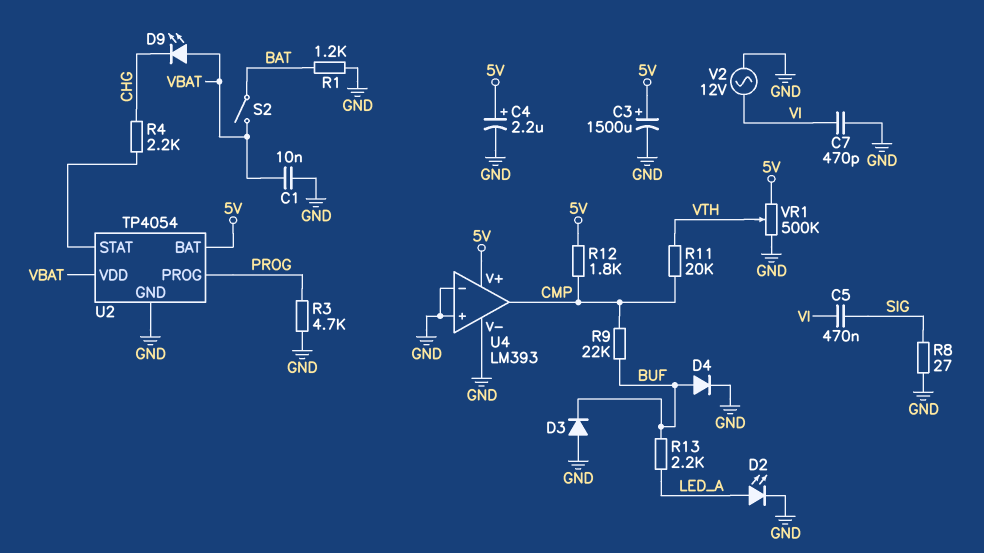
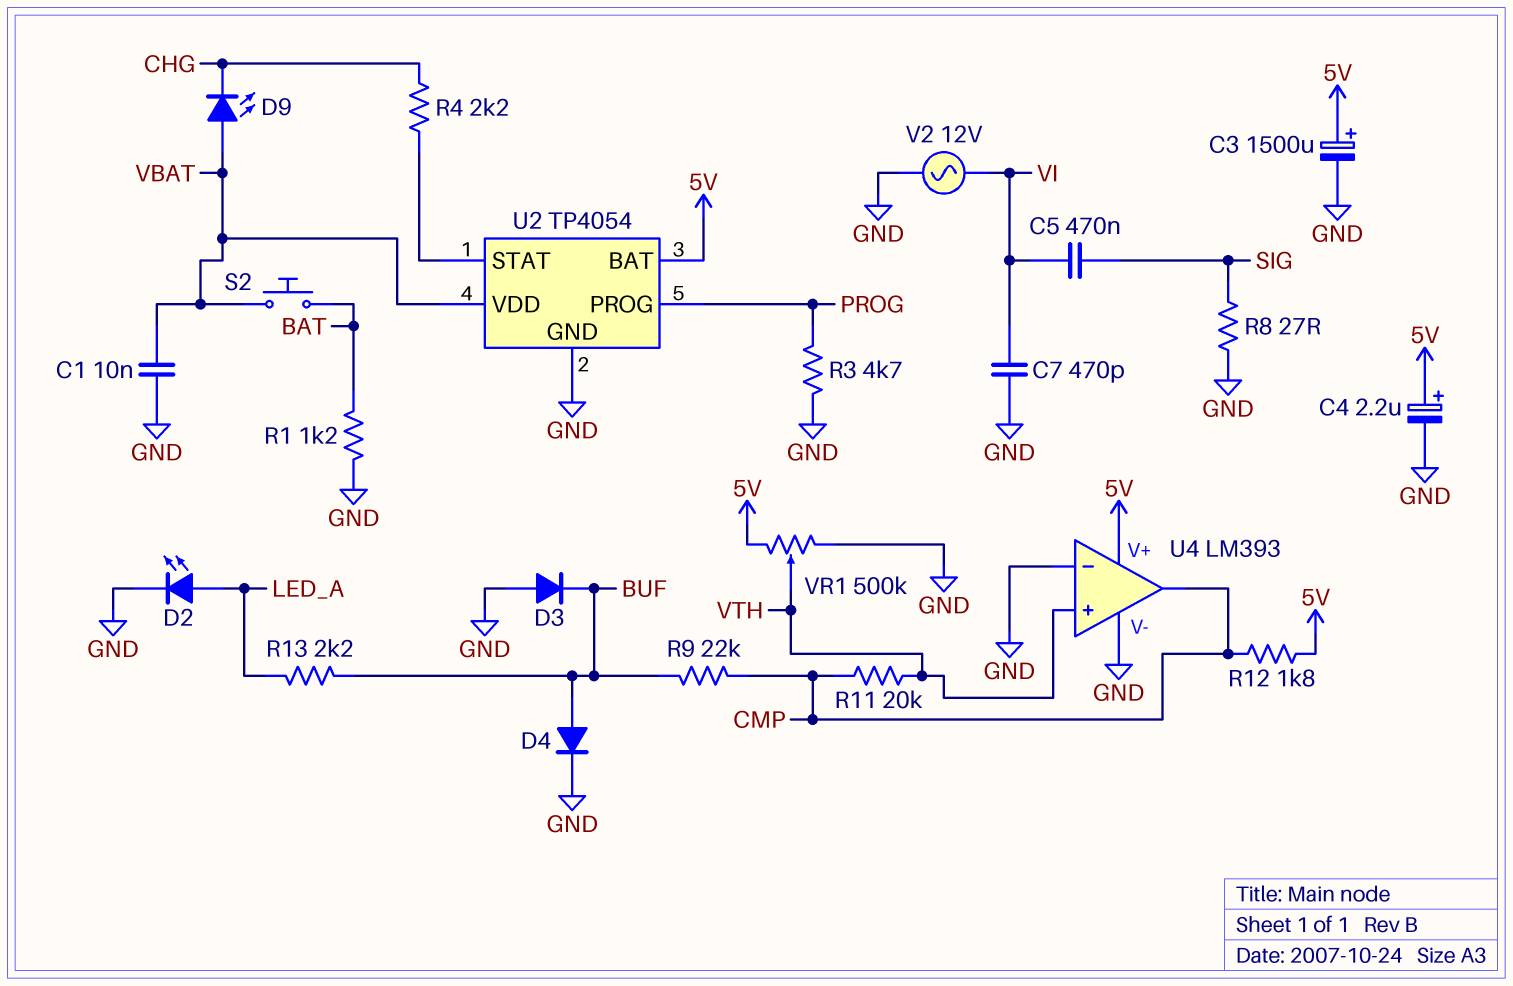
S2: switch (BAT, VBAT) -> button (BAT, VBAT)
U4 pin in+: GND -> VTH

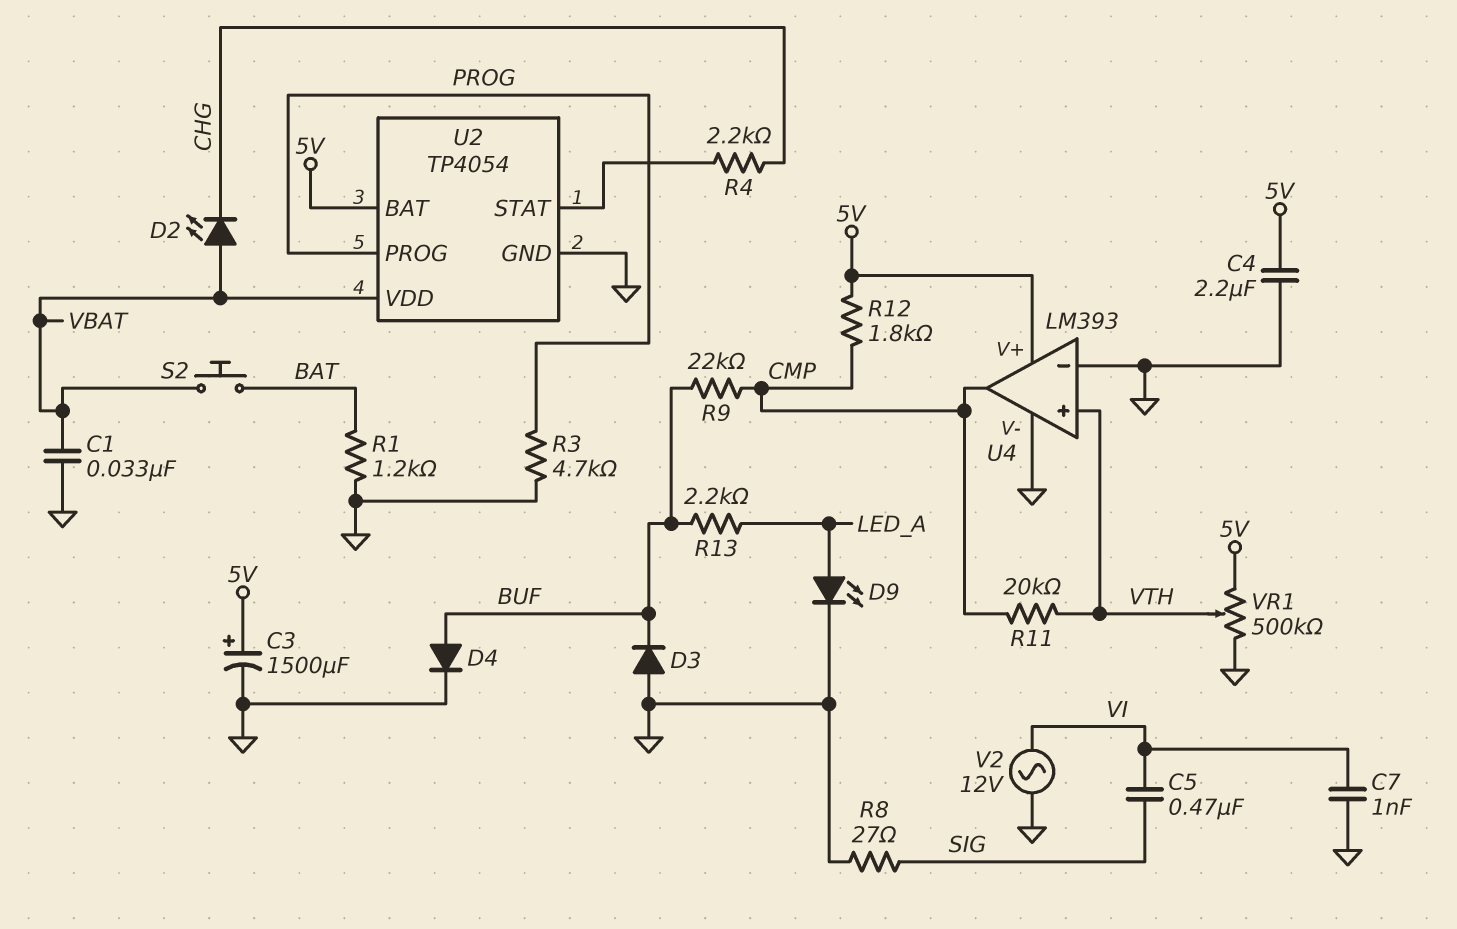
C1: 10nF (GND, VBAT) -> 33nF (GND, VBAT)
C4: 2.2uF (plus 5V, minus GND) -> 2.2uF (5V, GND)
C7: 470pF (GND, VI) -> 1nF (GND, VI)
D2: LED (A LED_A, K GND) -> LED (A VBAT, K CHG)
D9: LED (A VBAT, K CHG) -> LED (A LED_A, K GND)

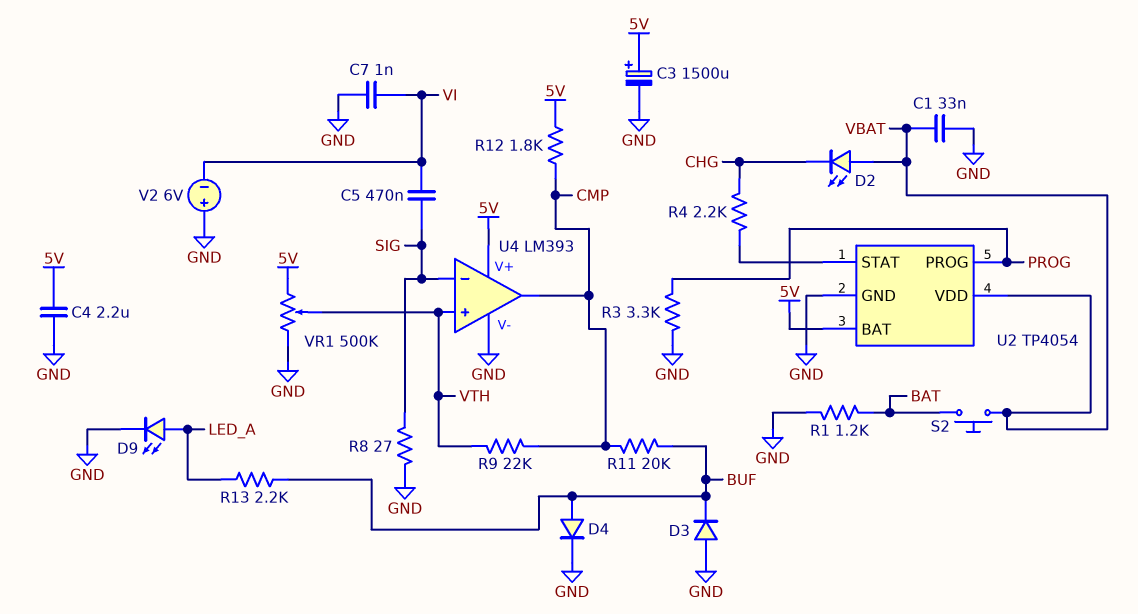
R3: 4.7k (GND, PROG) -> 3.3k (GND, PROG)
R9: 22k (BUF, CMP) -> 22k (CMP, VTH)
R11: 20k (CMP, VTH) -> 20k (BUF, CMP)
U4 pin in-: GND -> SIG
V2: AC 12V (GND, VI) -> 6V (plus GND, minus VI)

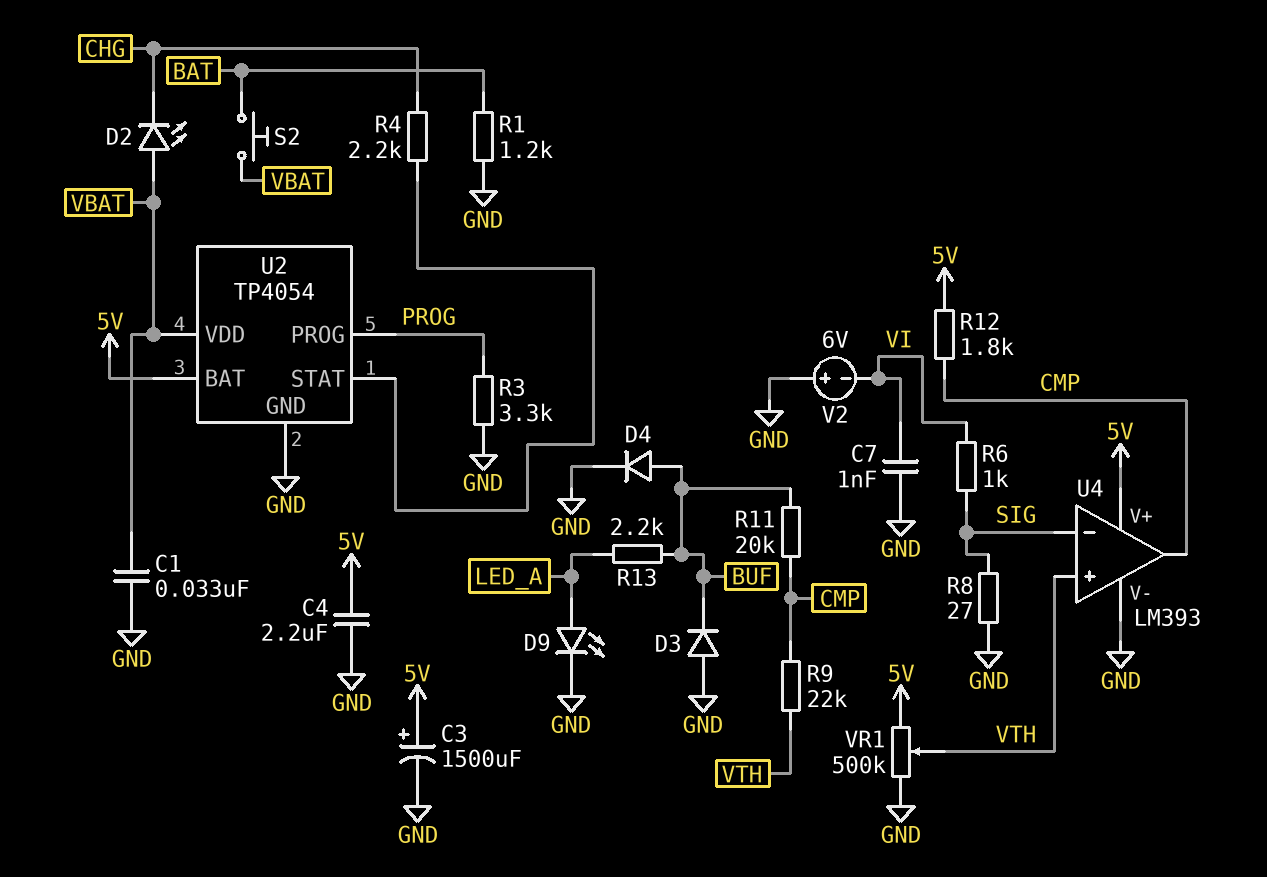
C5: 470nF (SIG, VI) -> none
R6: none -> 1k (SIG, VI)

